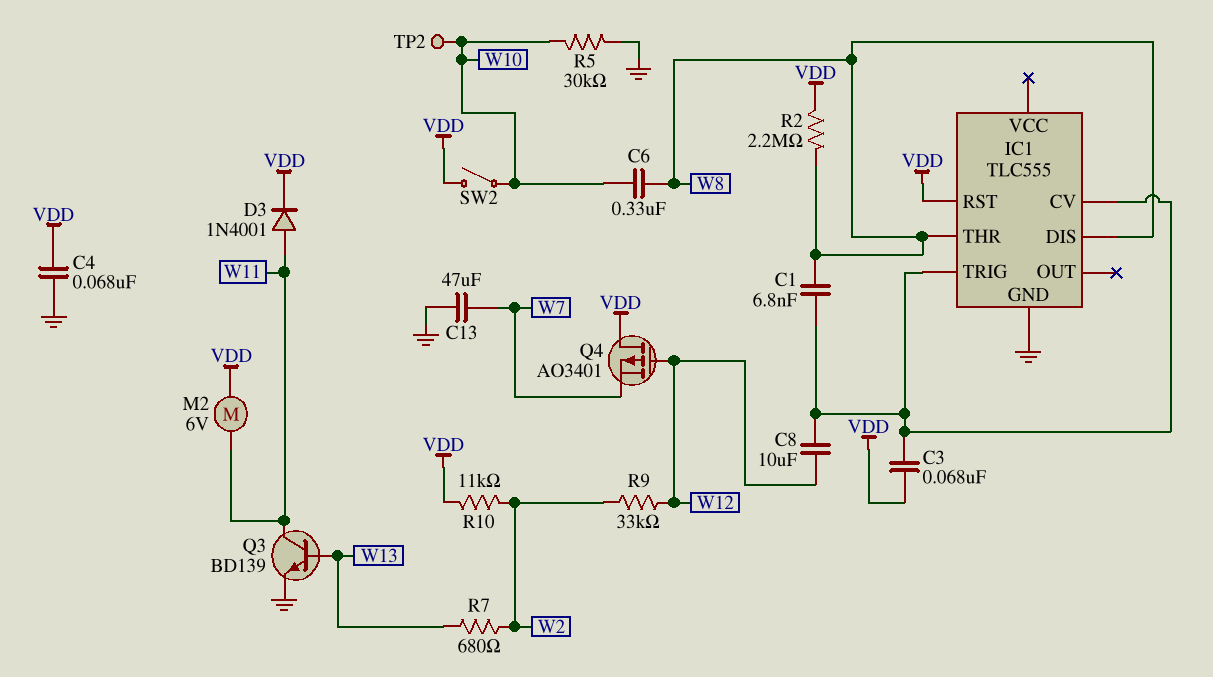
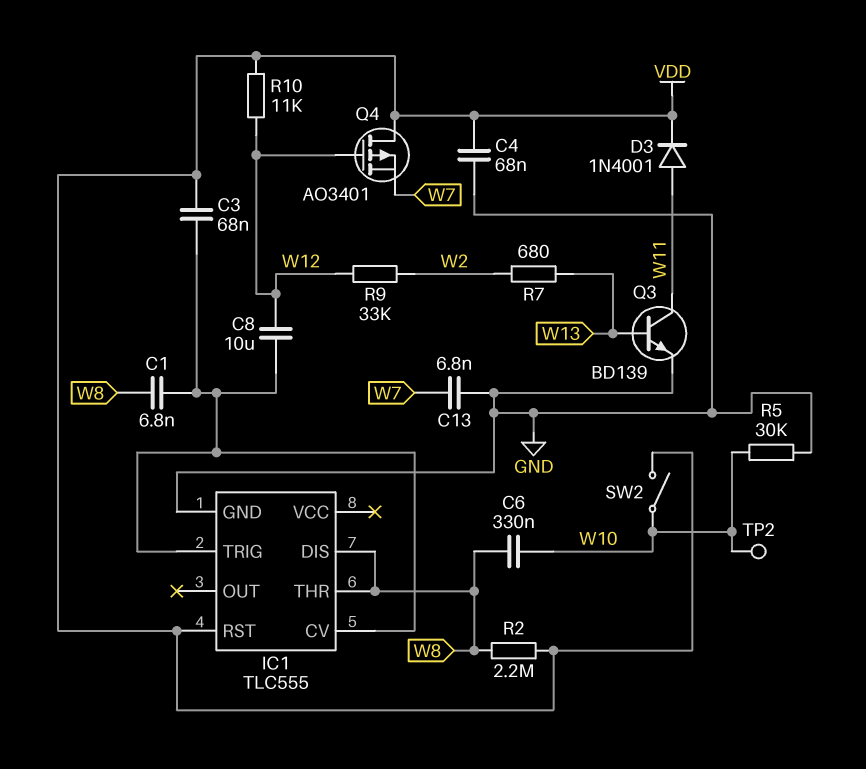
C13: 47uF (GND, W7) -> 6.8nF (GND, W7)
M2: motor 6V (VDD, W11) -> none
R10: 11k (VDD, W2) -> 11k (VDD, W12)

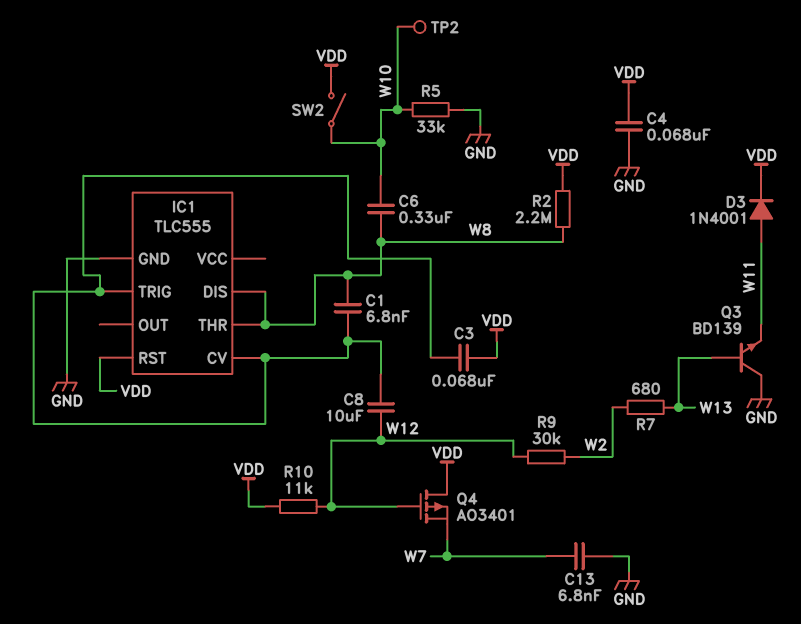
Q3: NPN BD139 (B W13, C W11, E GND) -> NPN BD139 (B W13, C GND, E W11)
R5: 30k (GND, W10) -> 33k (GND, W10)
R9: 33k (W2, W12) -> 30k (W2, W12)

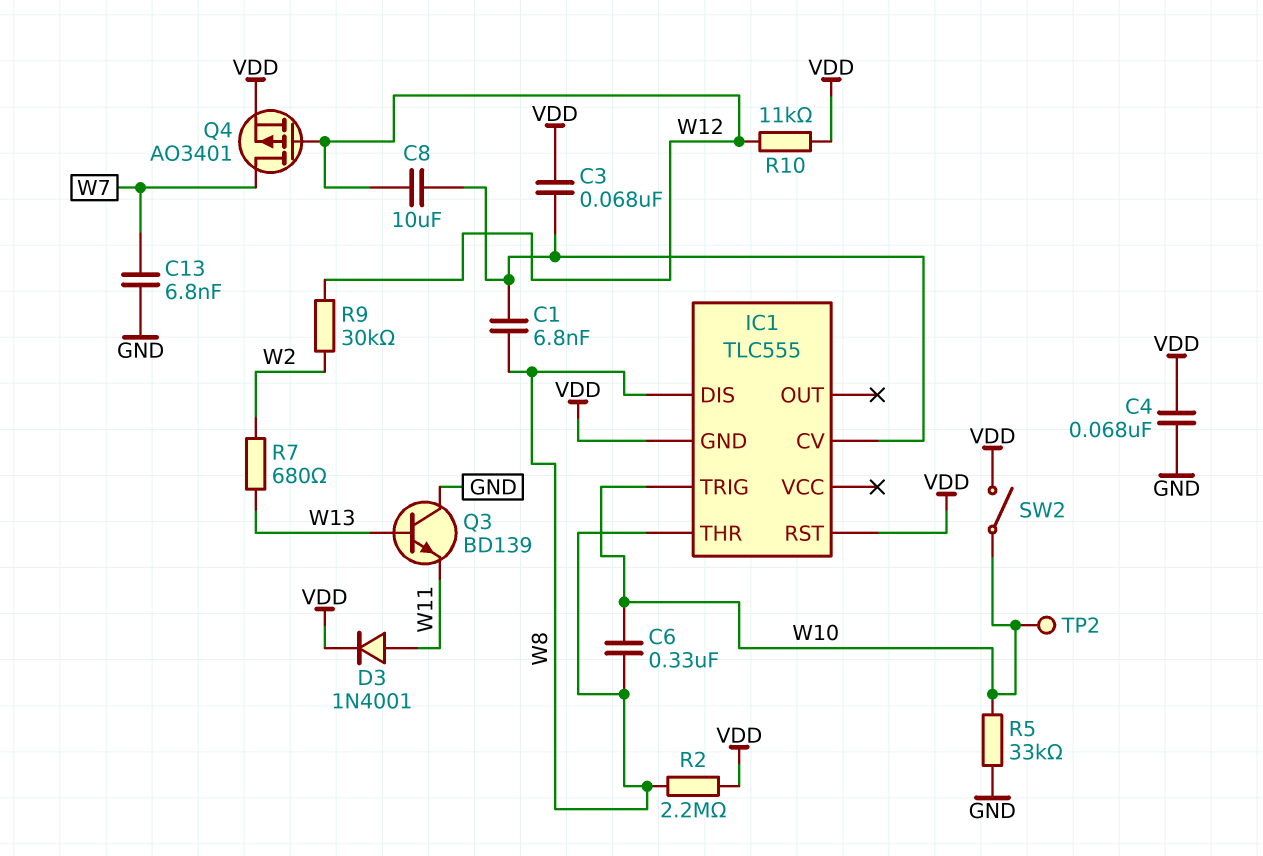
IC1 pin GND: GND -> VDD
IC1 pin TRIG: IC1/CV -> W10
Q4: PMOS AO3401 (G W12, D VDD, S W7) -> PMOS AO3401 (G W12, D W7, S VDD)

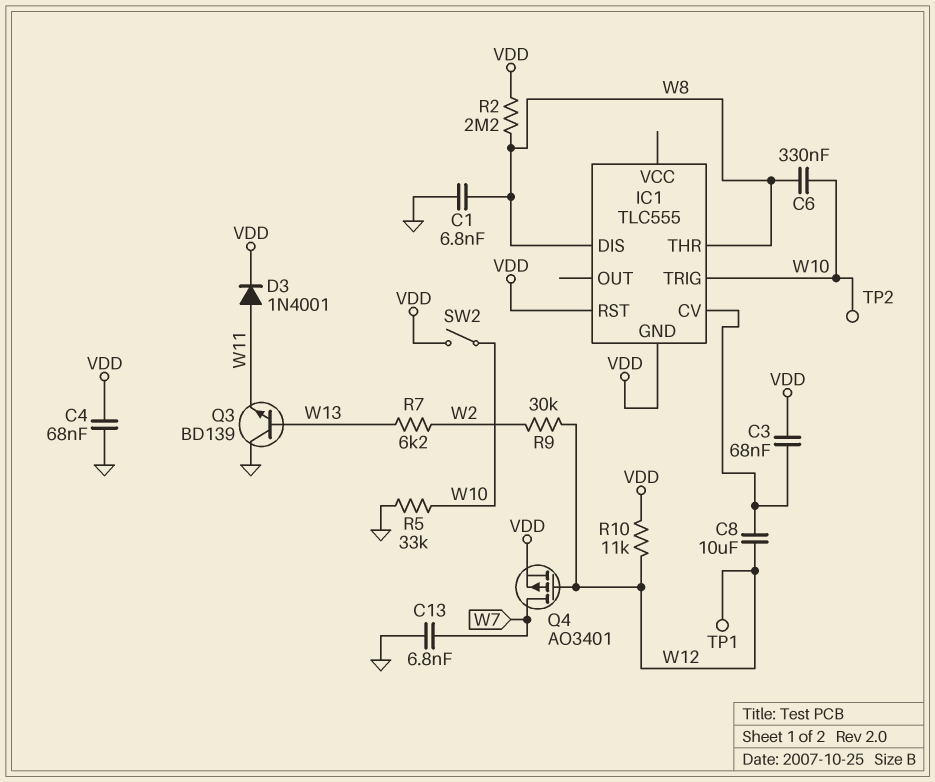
C1: 6.8nF (IC1/CV, W8) -> 6.8nF (GND, W8)
R7: 680 (W2, W13) -> 6.2k (W2, W13)
TP1: none -> test point (W12)

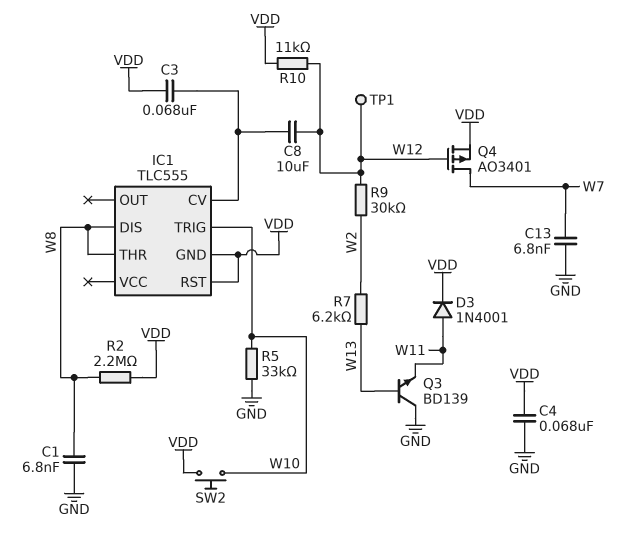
C6: 330nF (W8, W10) -> none
SW2: switch (VDD, W10) -> button (VDD, W10)
TP2: test point (W10) -> none

